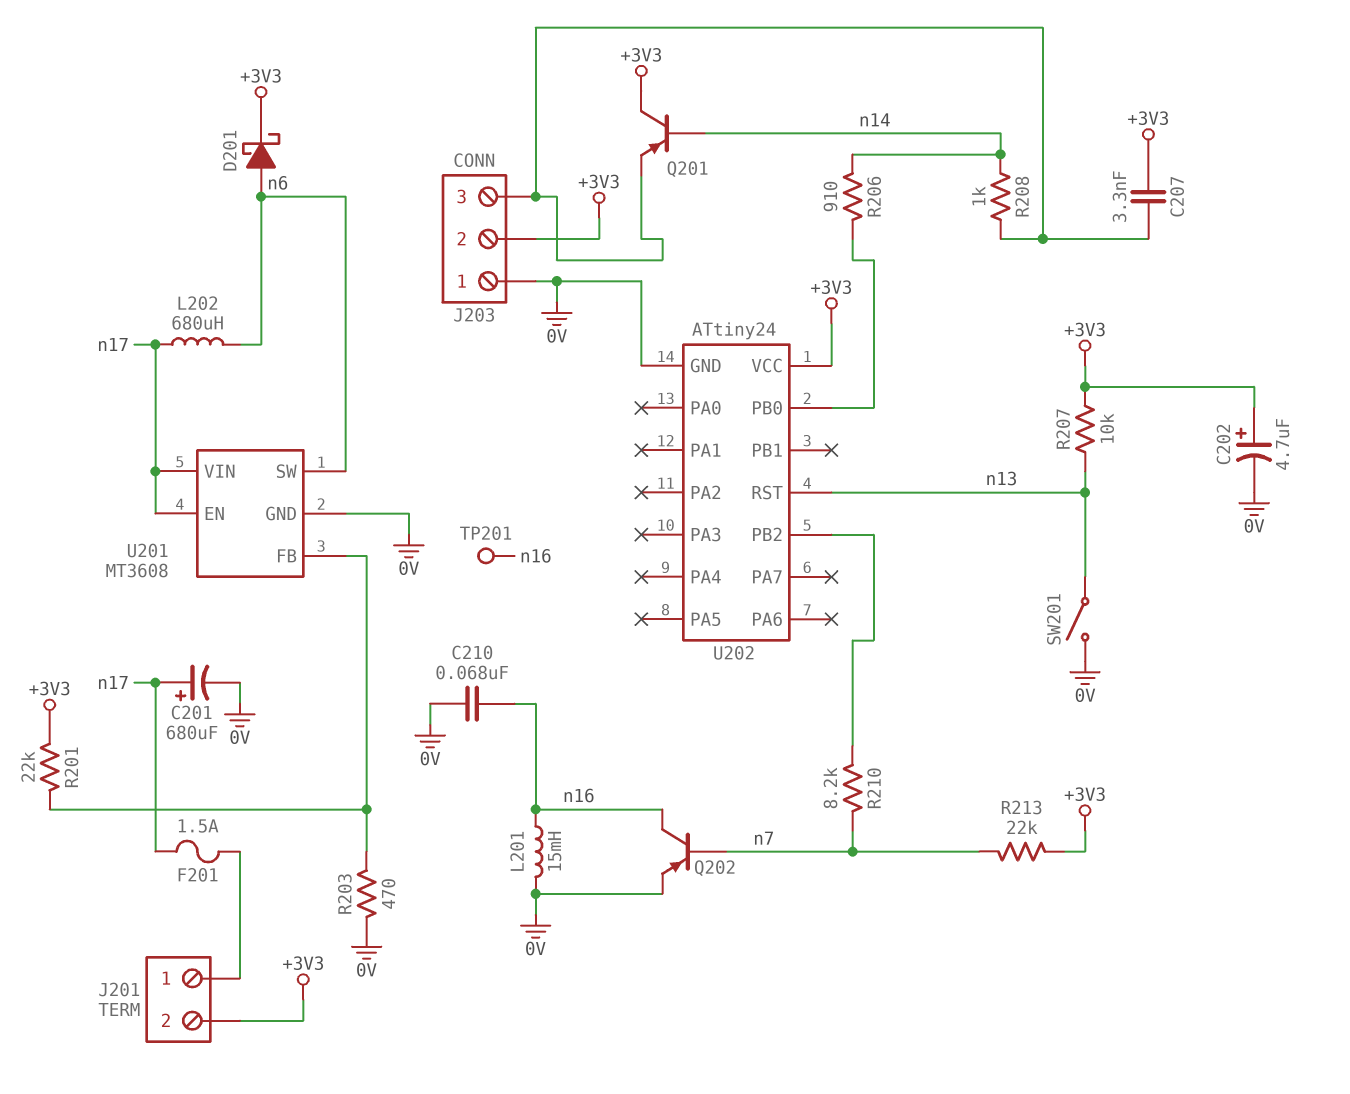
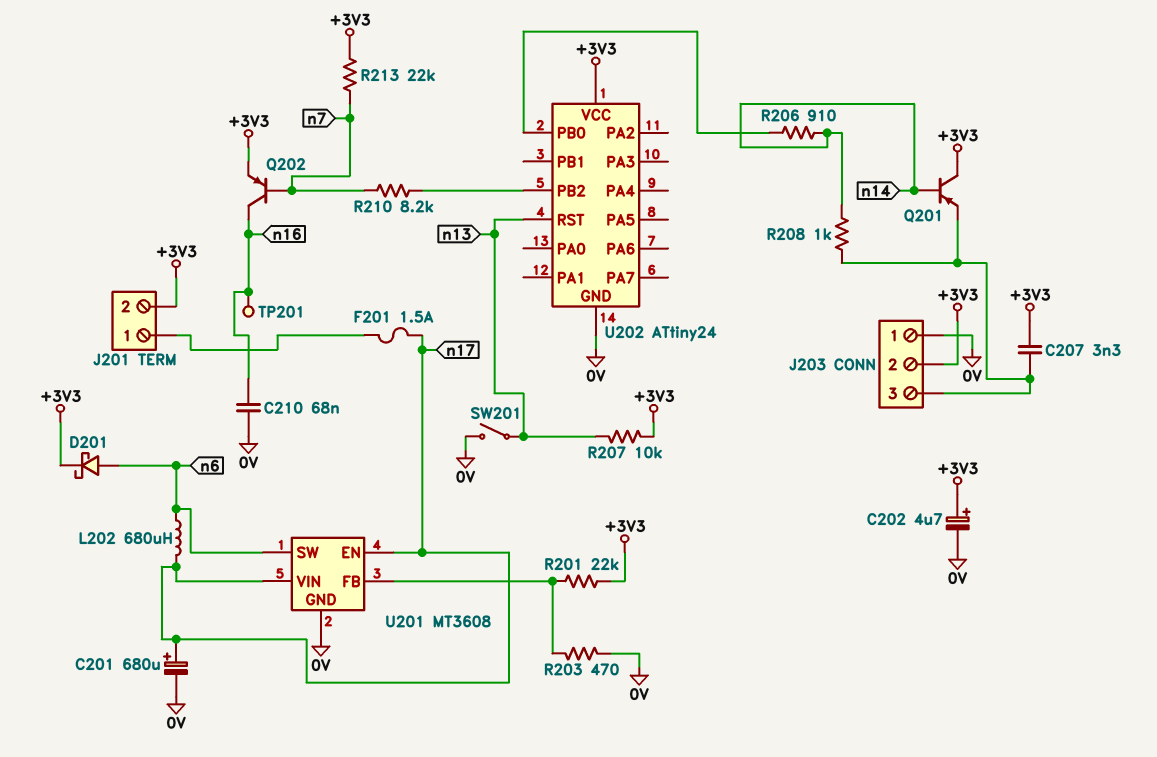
L201: 15mH (0V, n16) -> none
Q202: PNP (B n7, C n16, E 0V) -> PNP (B n7, C n16, E +3V3)

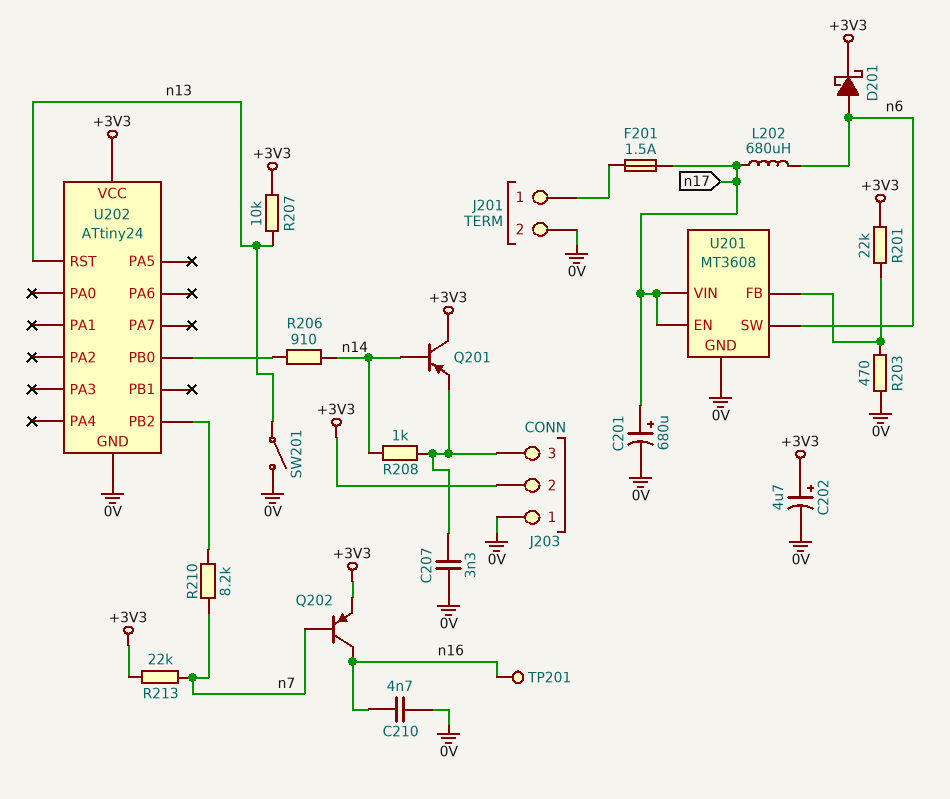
C207: 3.3nF (+3V3, J203/3) -> 3.3nF (0V, J203/3)
C210: 68nF (0V, n16) -> 4.7nF (0V, n16)
J201 pin 2: +3V3 -> 0V

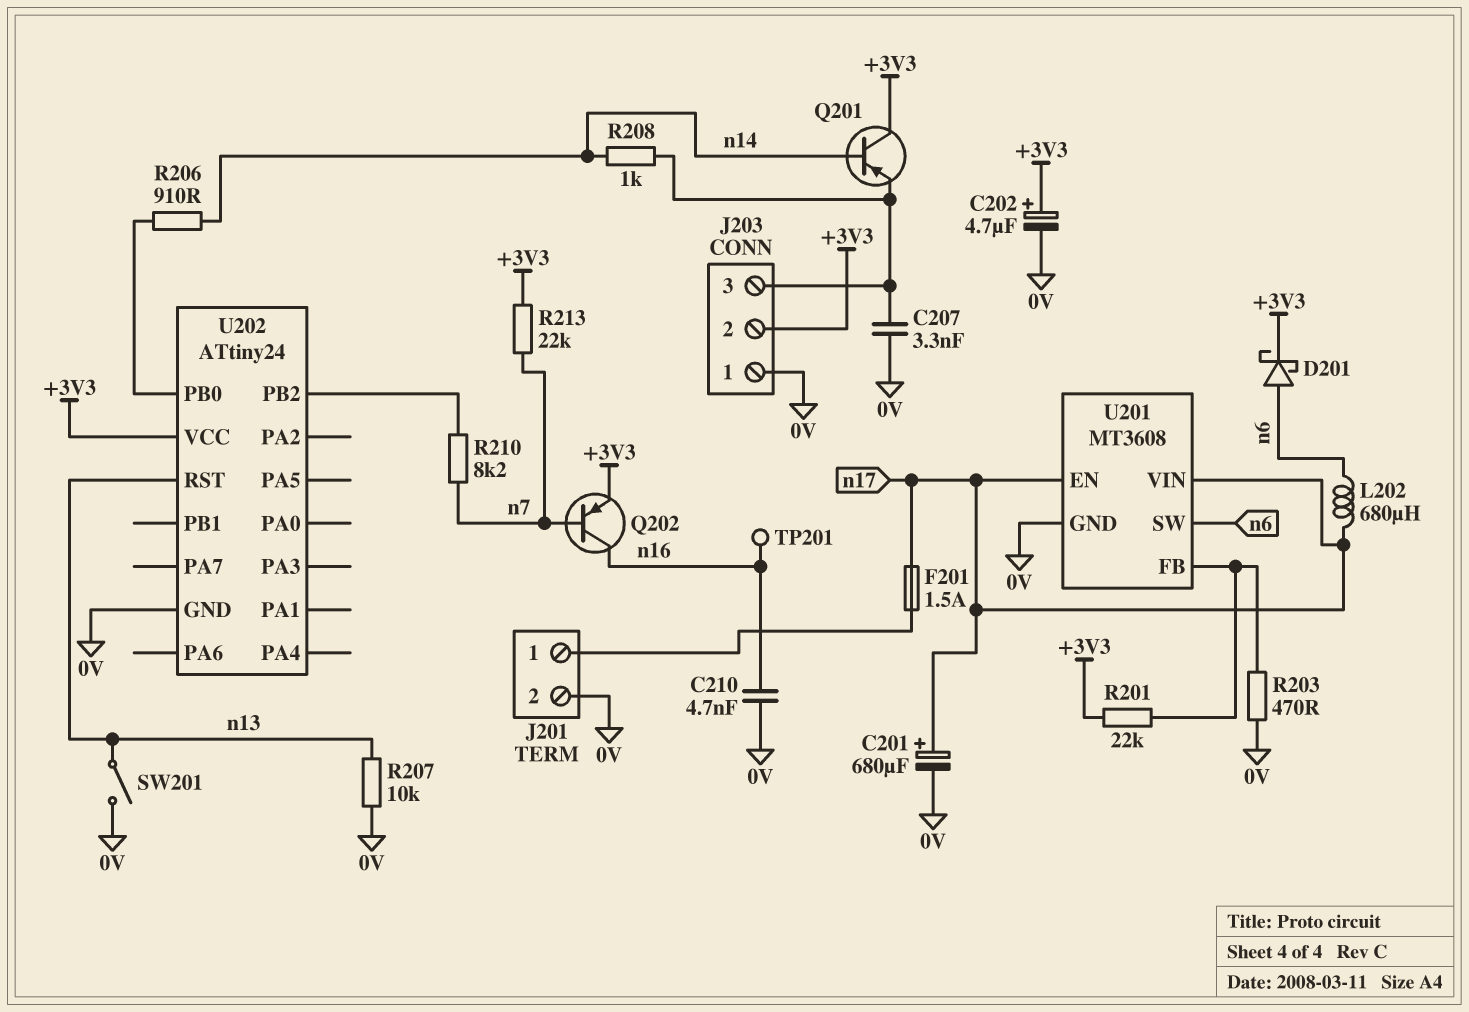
R207: 10k (+3V3, n13) -> 10k (0V, n13)

